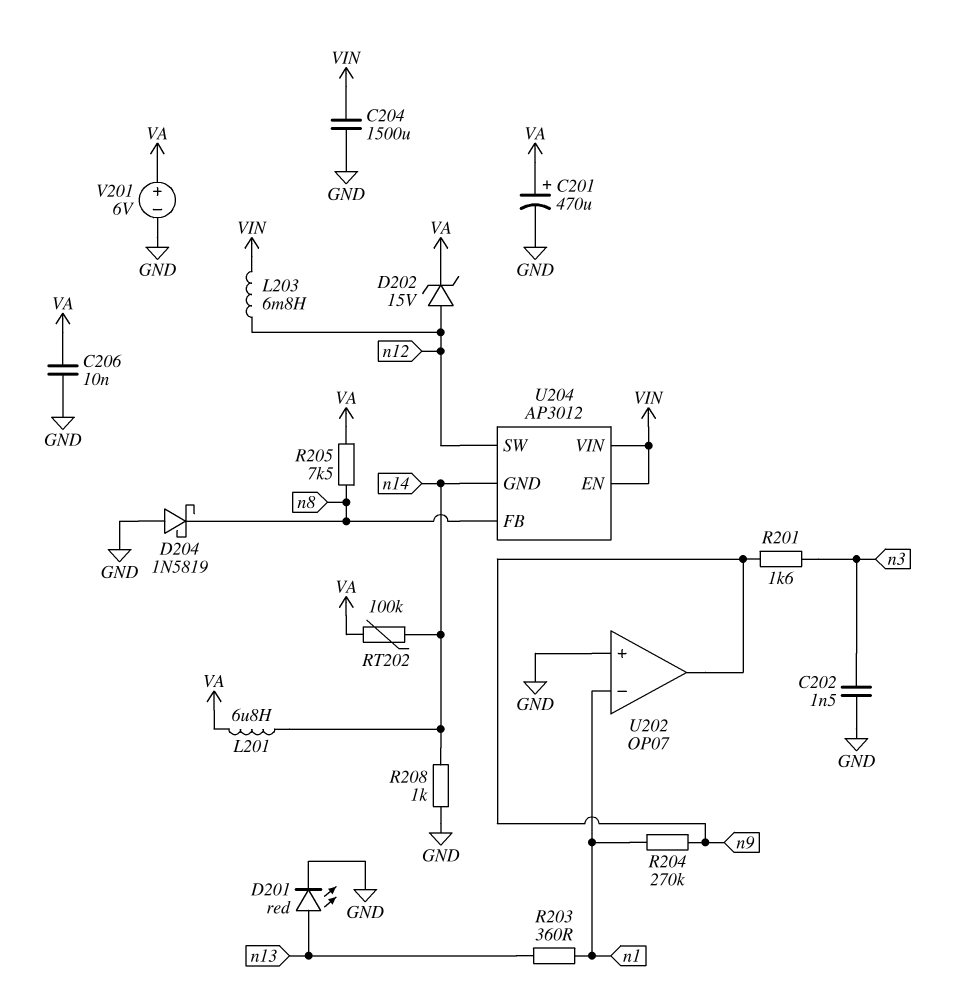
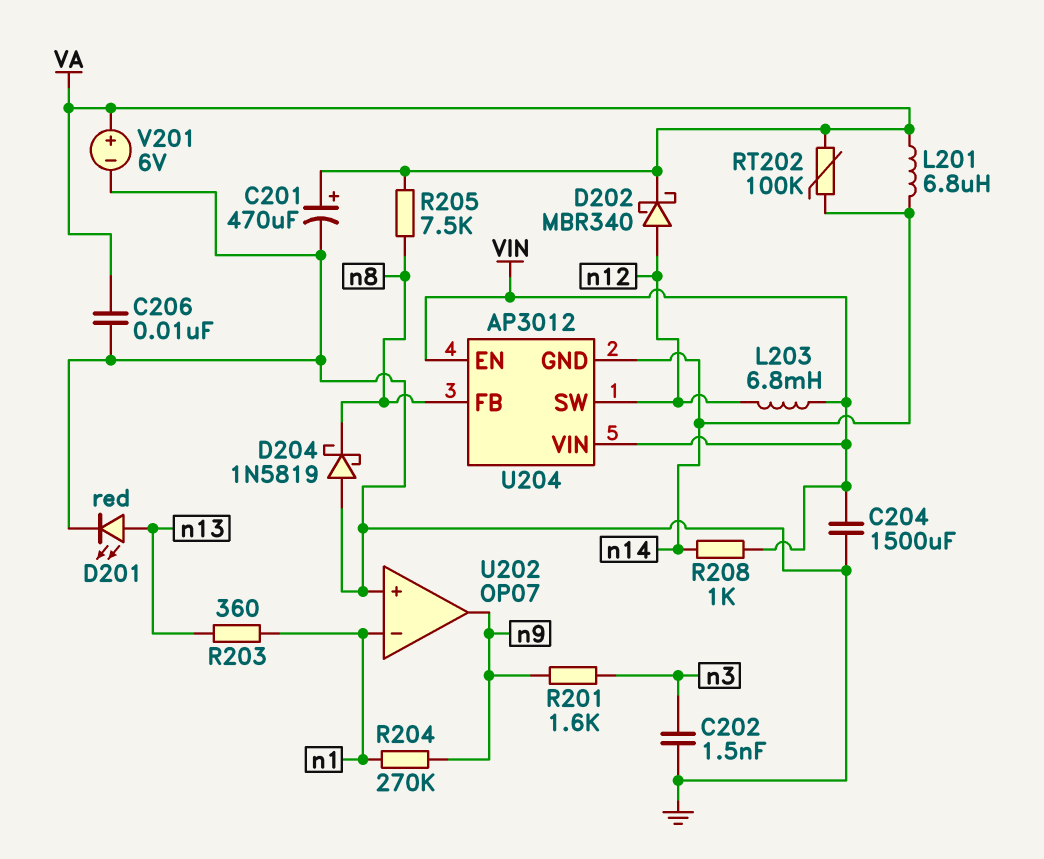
D202: zener 15V (A n12, K VA) -> schottky MBR340 (A n12, K VA)
R208: 1k (GND, n14) -> 1k (VIN, n14)

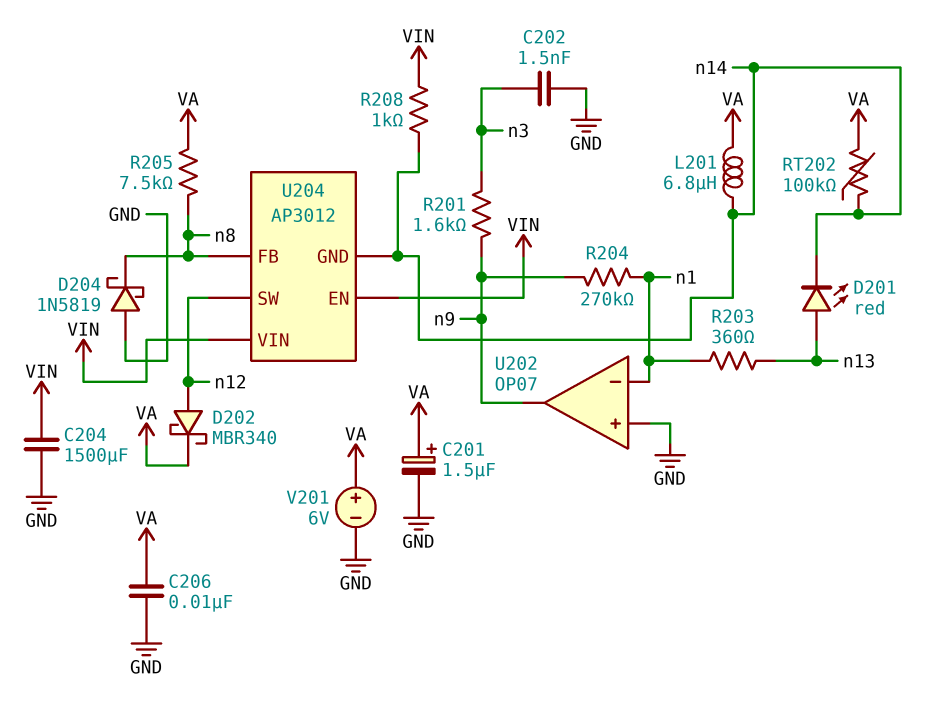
C201: 470uF (plus VA, minus GND) -> 1.5uF (plus VA, minus GND)
D201: LED red (A n13, K GND) -> LED red (A n13, K n14)
L203: 6.8mH (VIN, n12) -> none

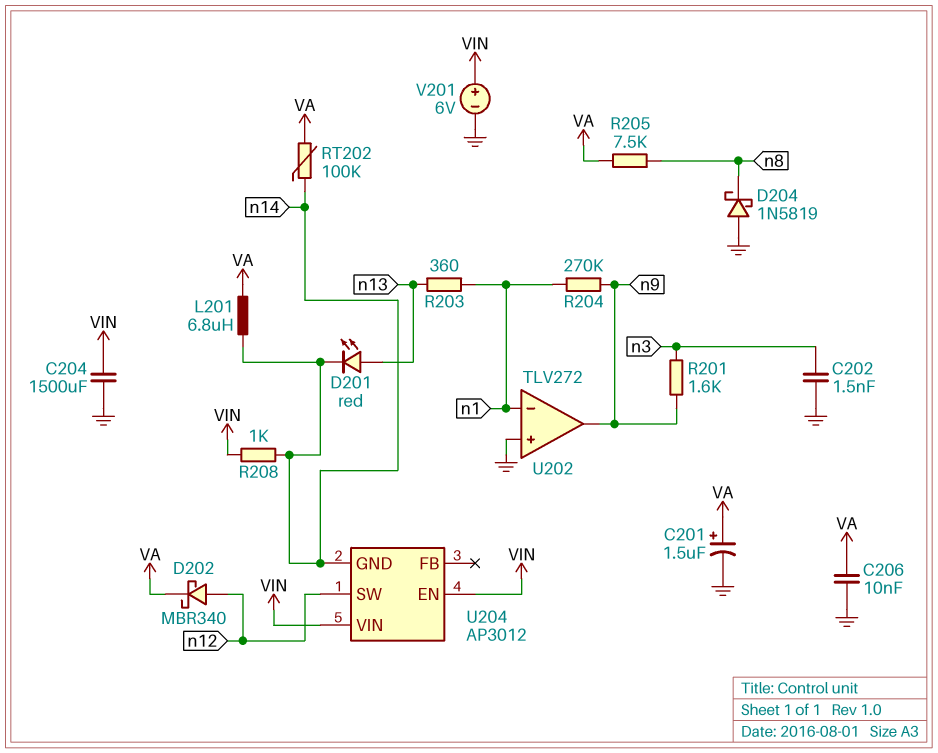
U202: OP07 -> TLV272
U204 pin FB: n8 -> none
V201: 6V (plus VA, minus GND) -> 6V (plus VIN, minus GND)

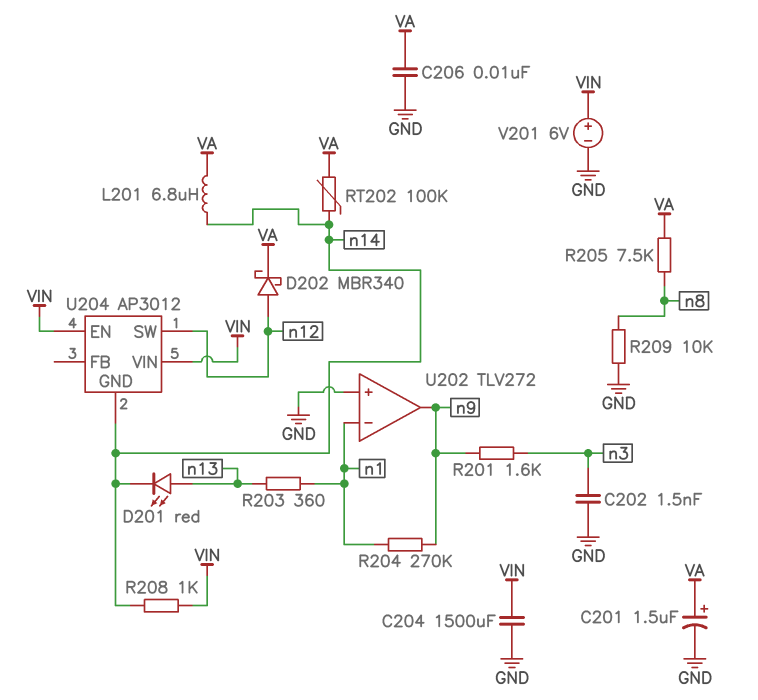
D204: schottky 1N5819 (A GND, K n8) -> none
R209: none -> 10k (GND, n8)

